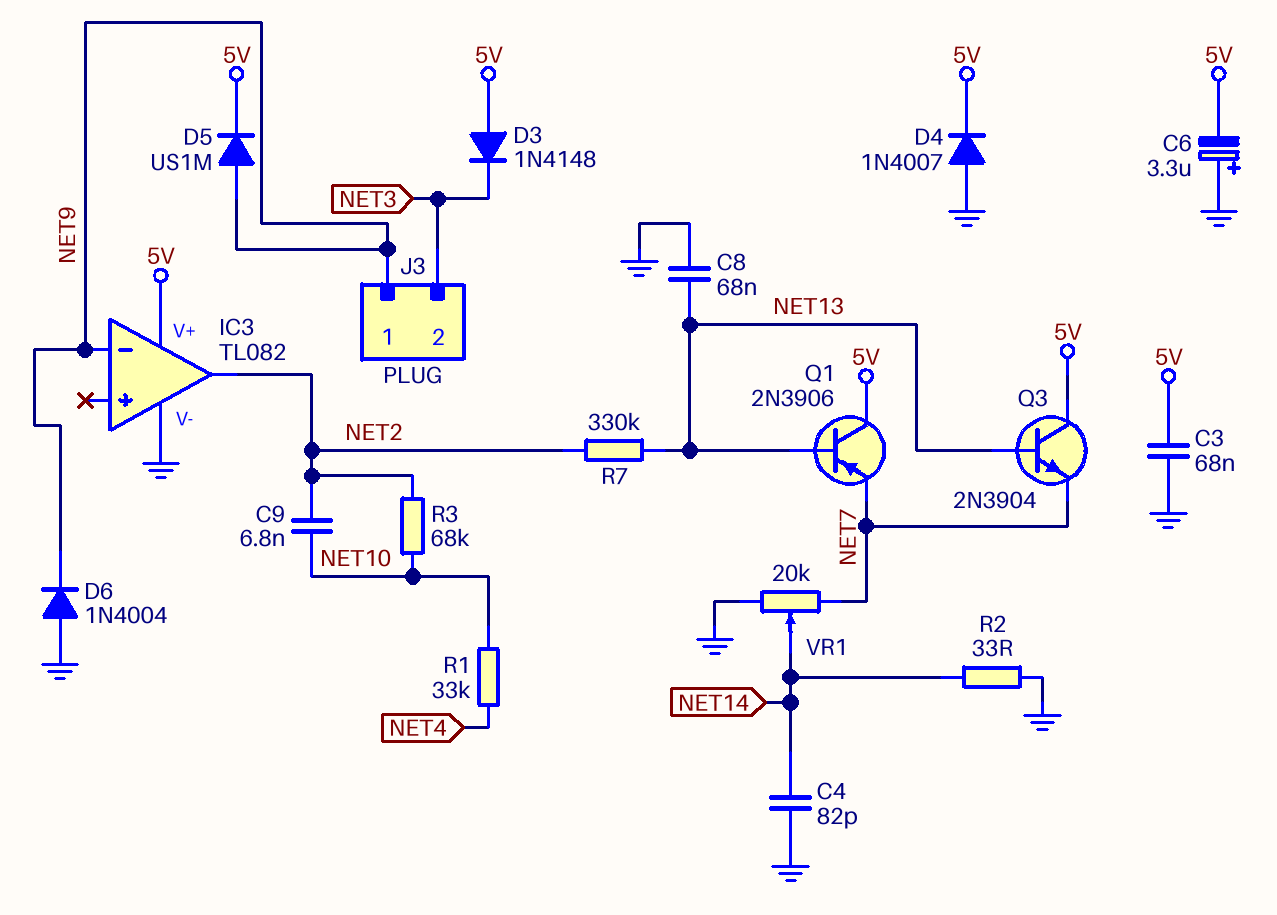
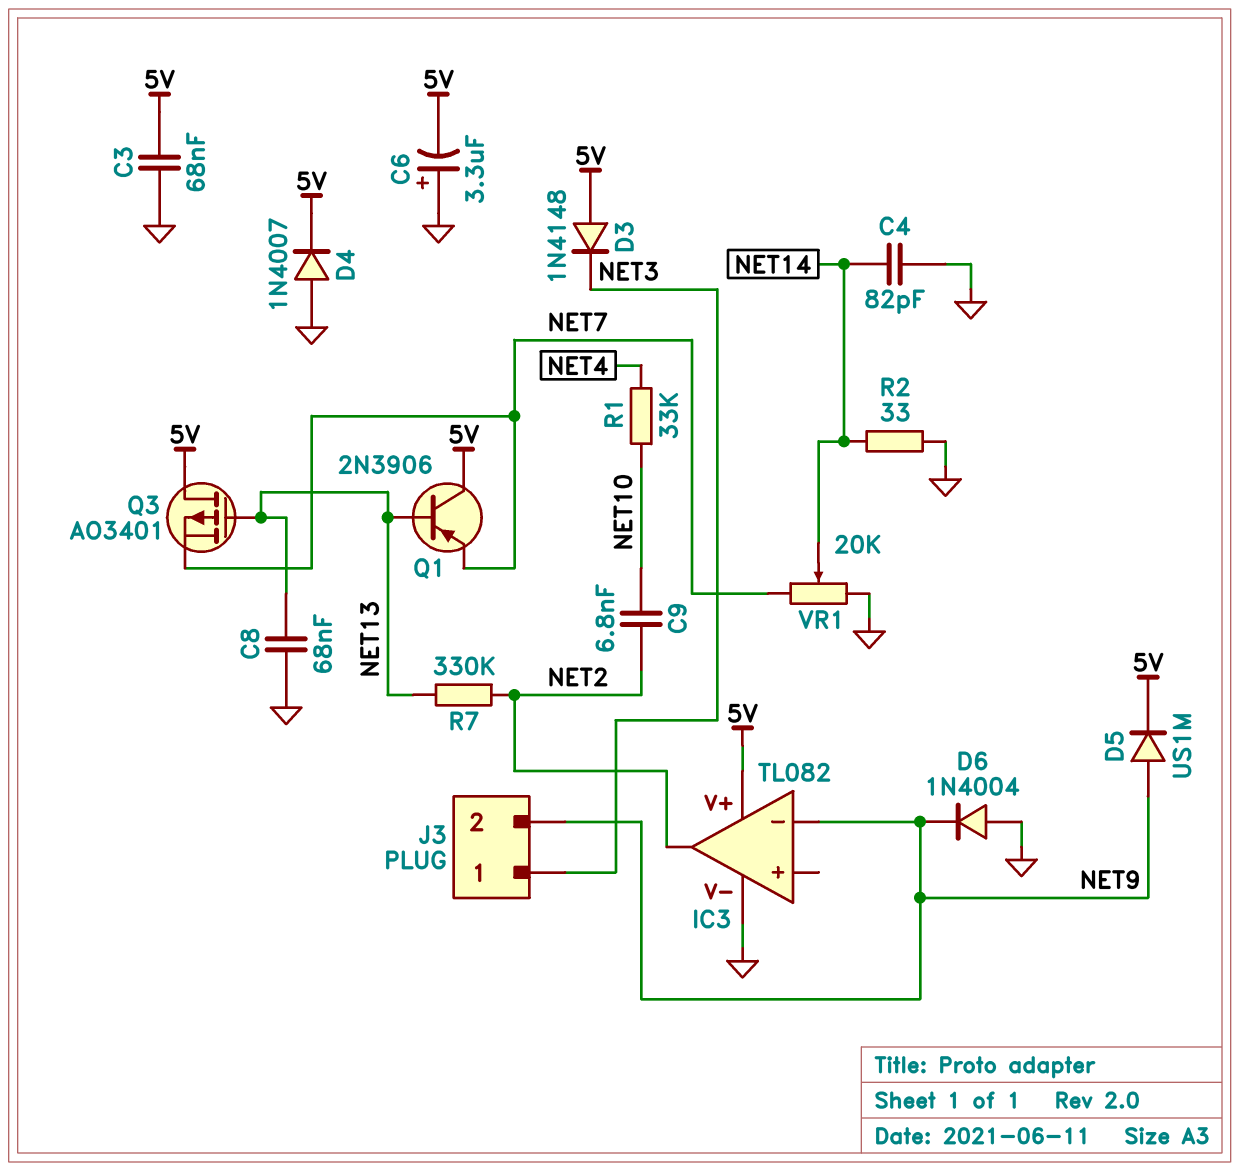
J3 pin 1: NET9 -> NET3
J3 pin 2: NET3 -> NET9
Q3: NPN 2N3904 (B NET13, C 5V, E NET7) -> PMOS AO3401 (G NET13, D 5V, S NET7)
R3: 68k (NET2, NET10) -> none

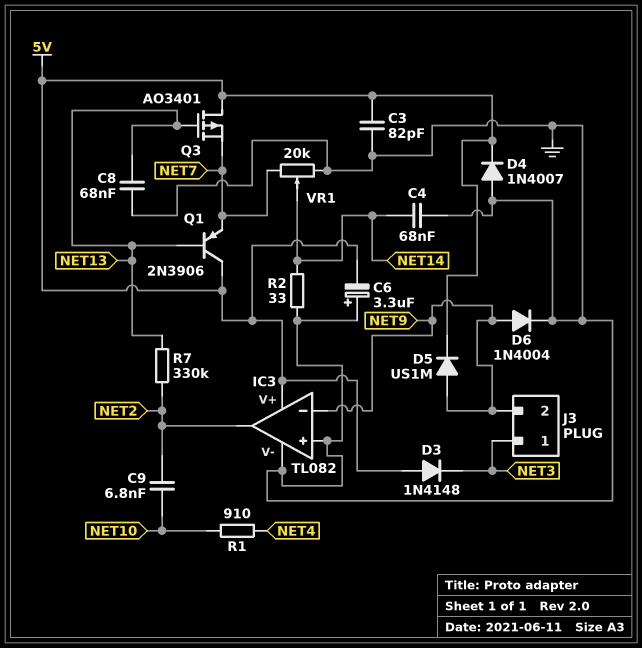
C3: 68nF (5V, GND) -> 82pF (5V, GND)
C4: 82pF (GND, NET14) -> 68nF (GND, NET14)
D6: diode 1N4004 (A GND, K NET9) -> diode 1N4004 (A NET9, K GND)
IC3 pin in+: none -> GND
R1: 33k (NET4, NET10) -> 910 (NET4, NET10)

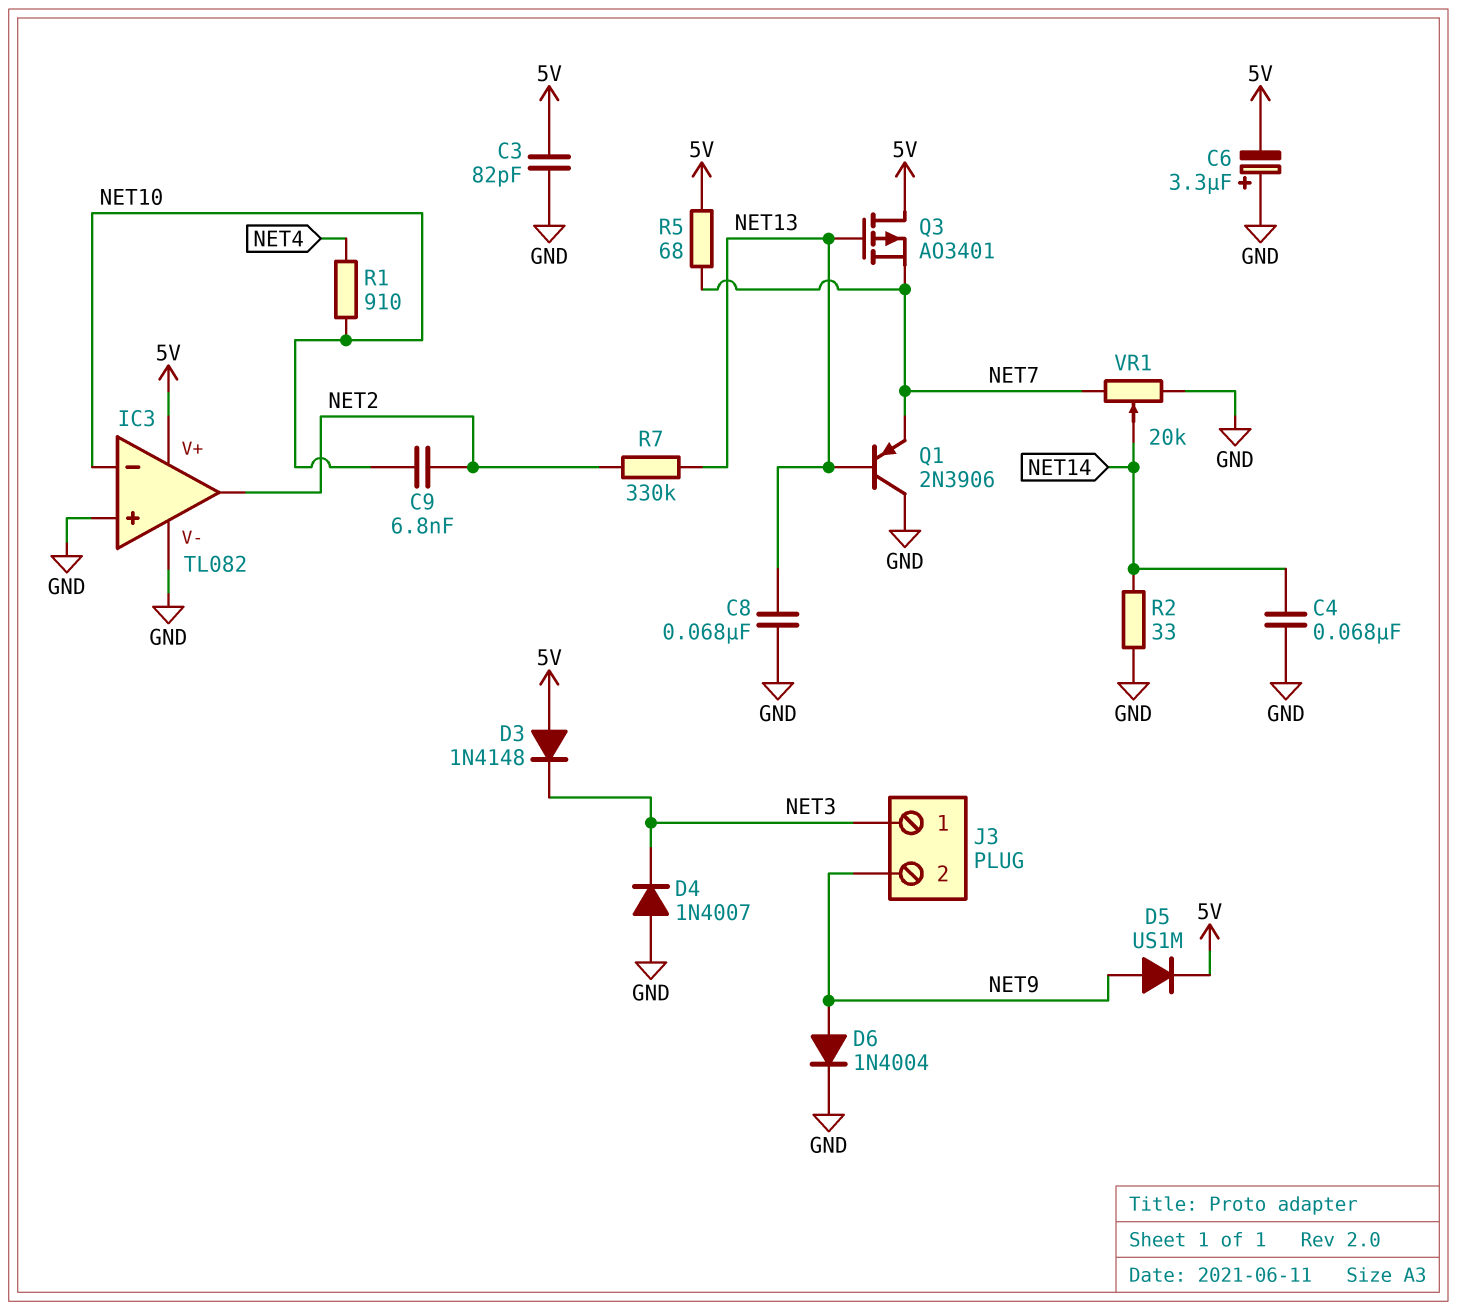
D4: diode 1N4007 (A GND, K 5V) -> diode 1N4007 (A GND, K NET3)
IC3 pin in-: NET9 -> NET10
Q1: PNP 2N3906 (B NET13, C 5V, E NET7) -> PNP 2N3906 (B NET13, C GND, E NET7)
R5: none -> 68 (5V, NET7)

